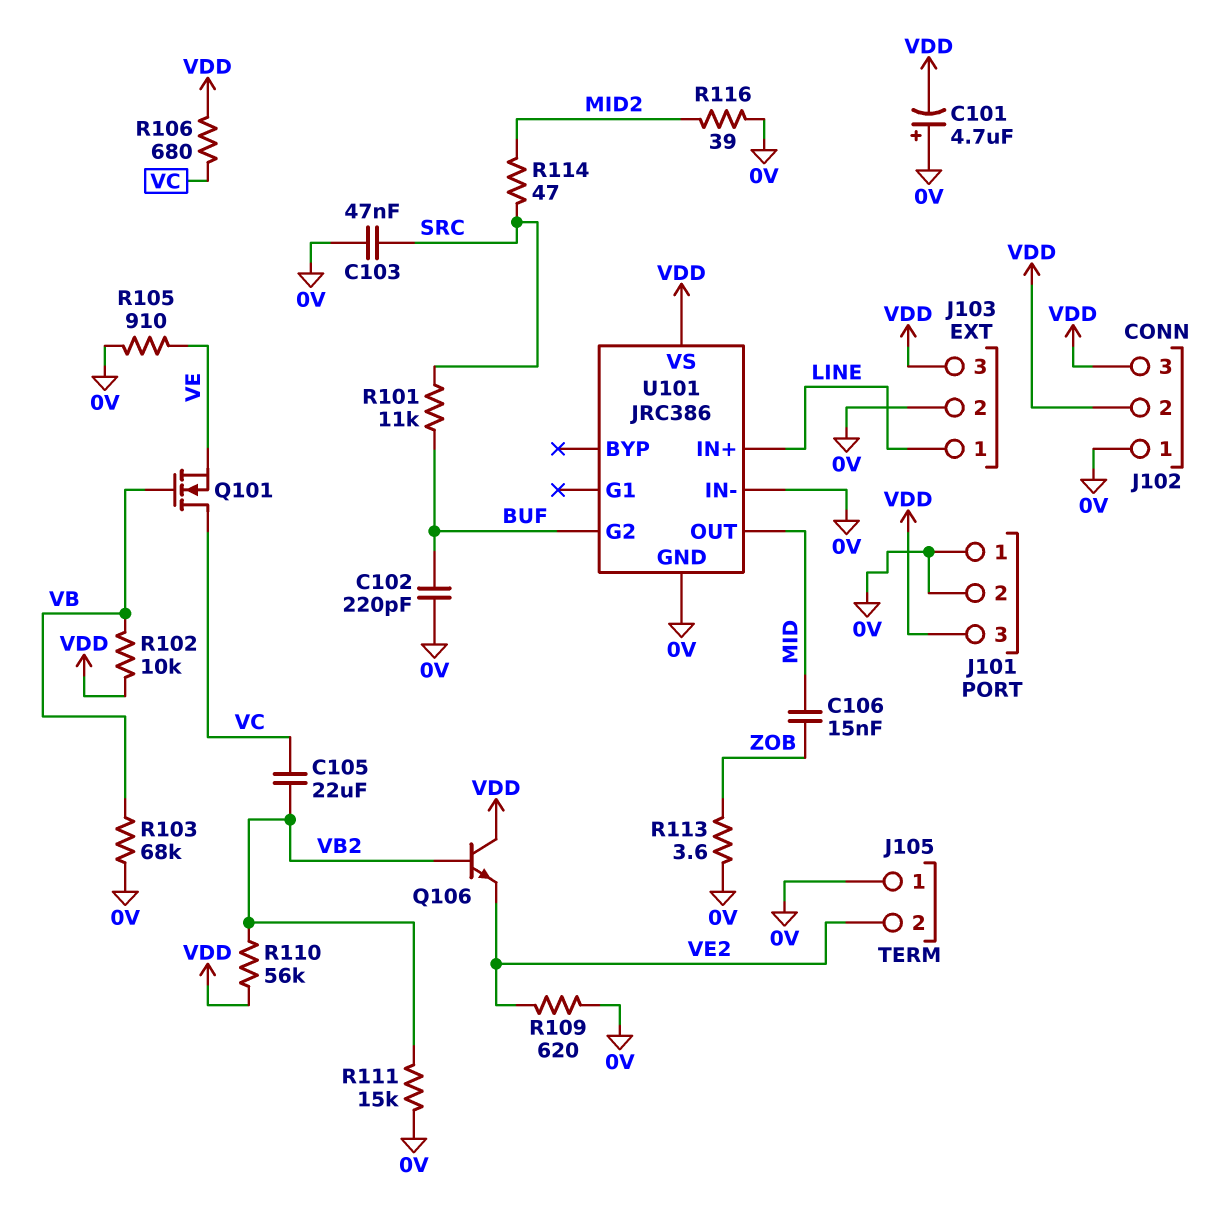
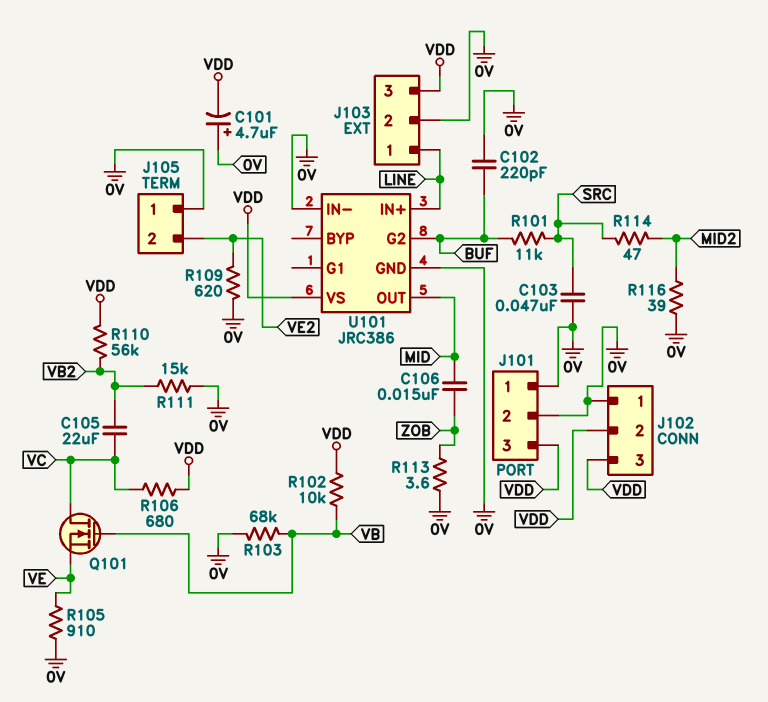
Q106: NPN (B VB2, C VDD, E VE2) -> none

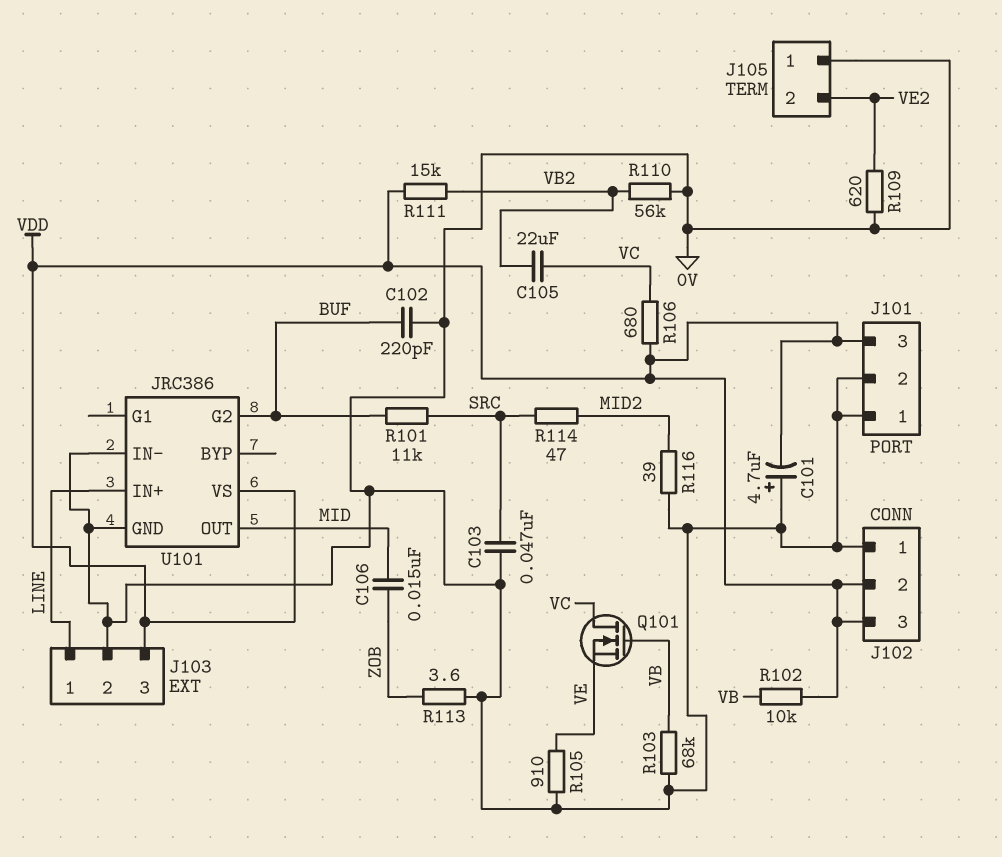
R110: 56k (VB2, VDD) -> 56k (0V, VB2)
R111: 15k (0V, VB2) -> 15k (VB2, VDD)

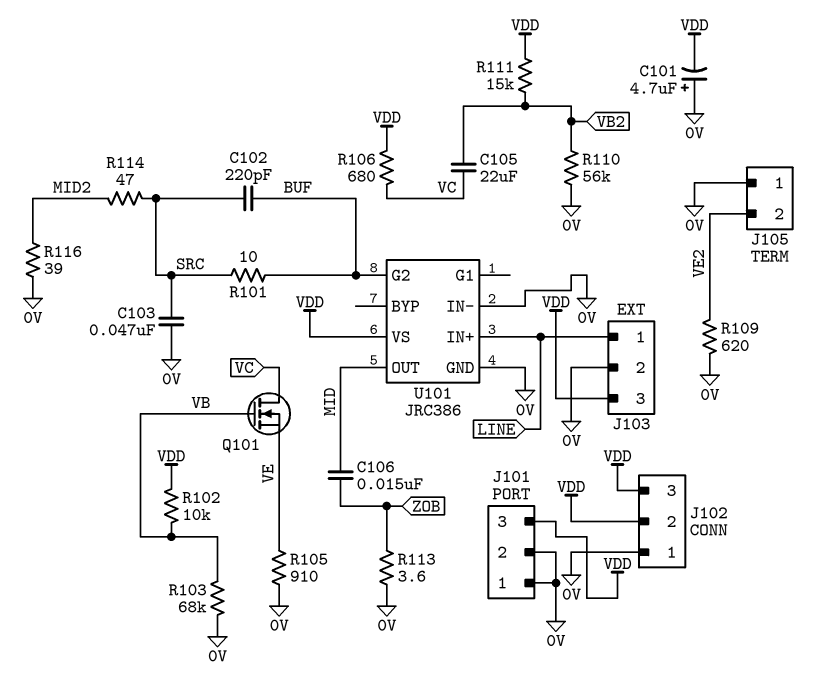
C102: 220pF (0V, BUF) -> 220pF (BUF, SRC)
R101: 11k (BUF, SRC) -> 10 (BUF, SRC)

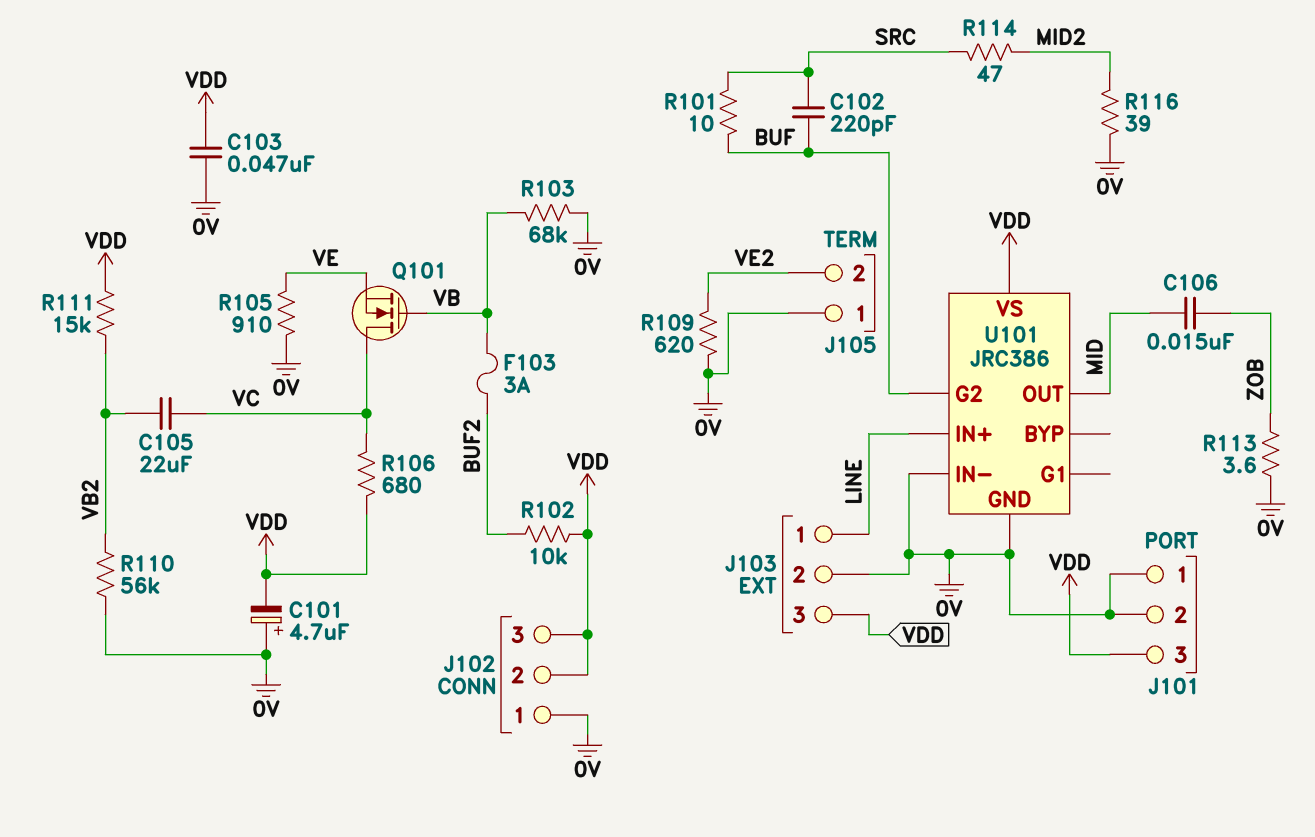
C103: 47nF (0V, SRC) -> 47nF (0V, VDD)
F103: none -> 3A (BUF2, VB)
R102: 10k (VB, VDD) -> 10k (BUF2, VDD)

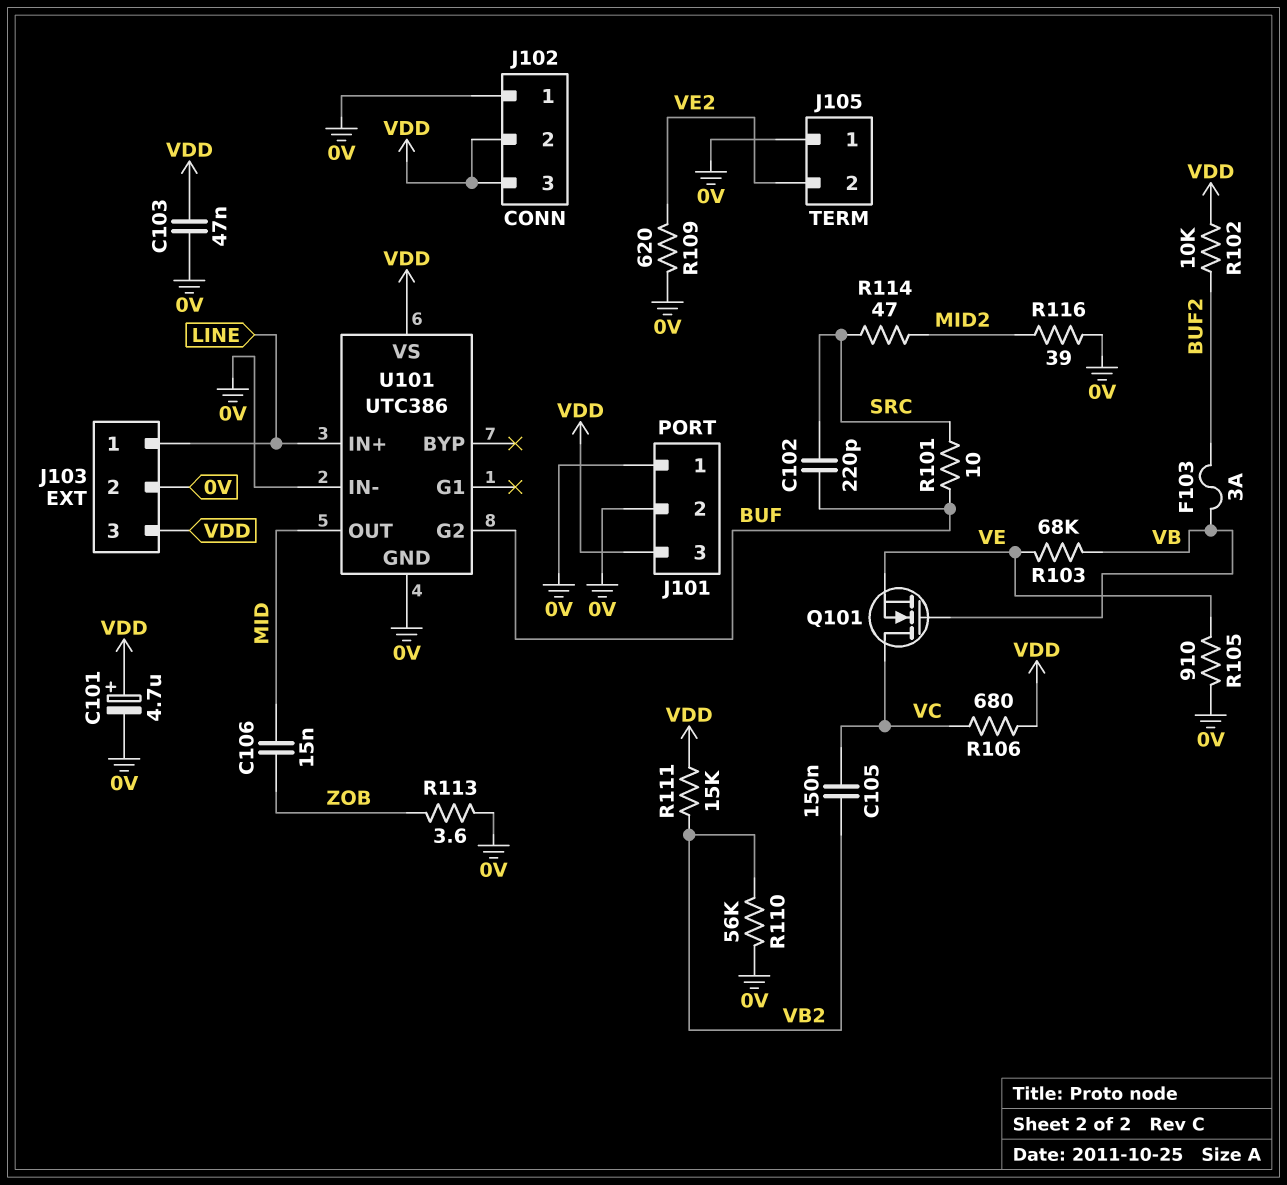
C101: 4.7uF (plus 0V, minus VDD) -> 4.7uF (plus VDD, minus 0V)
C105: 22uF (VB2, VC) -> 150nF (VB2, VC)
R103: 68k (0V, VB) -> 68k (VB, VE)
U101: JRC386 -> UTC386

